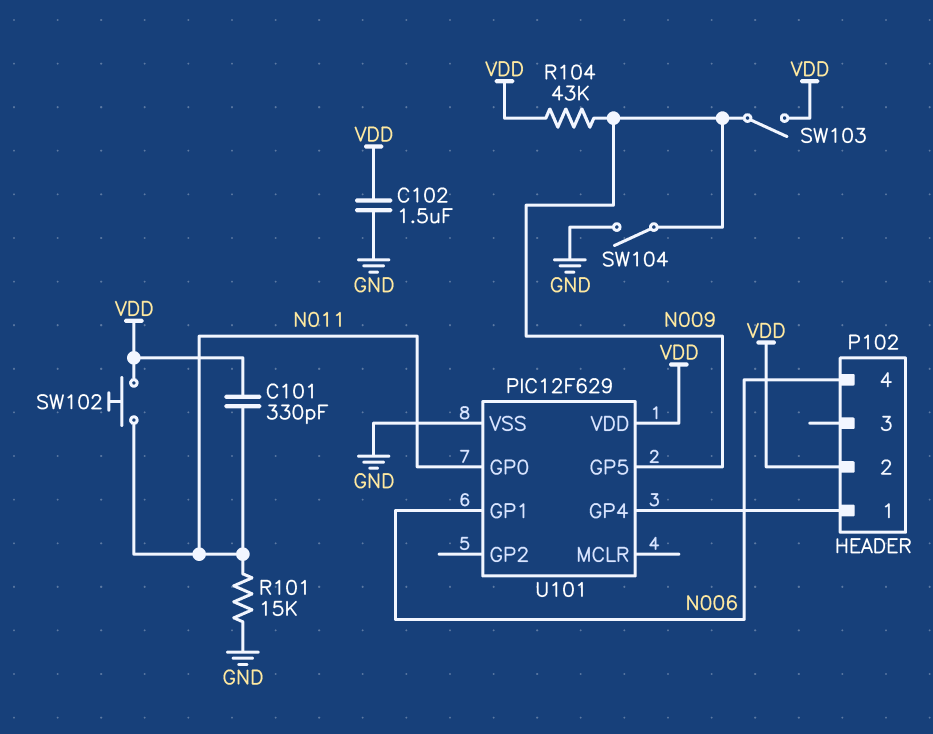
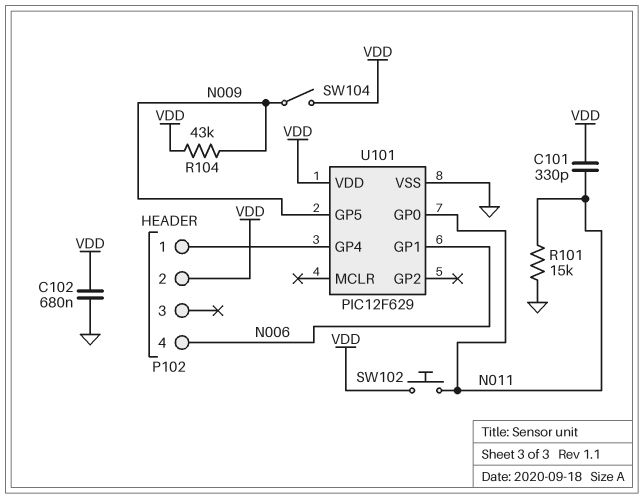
C102: 1.5uF (GND, VDD) -> 680nF (GND, VDD)
SW103: switch (N009, VDD) -> none
SW104: switch (GND, N009) -> switch (N009, VDD)

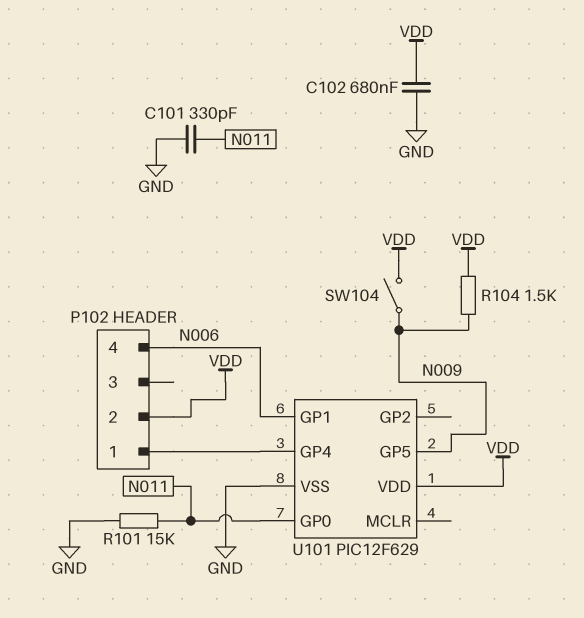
C101: 330pF (N011, VDD) -> 330pF (GND, N011)
R104: 43k (N009, VDD) -> 1.5k (N009, VDD)
SW102: button (N011, VDD) -> none

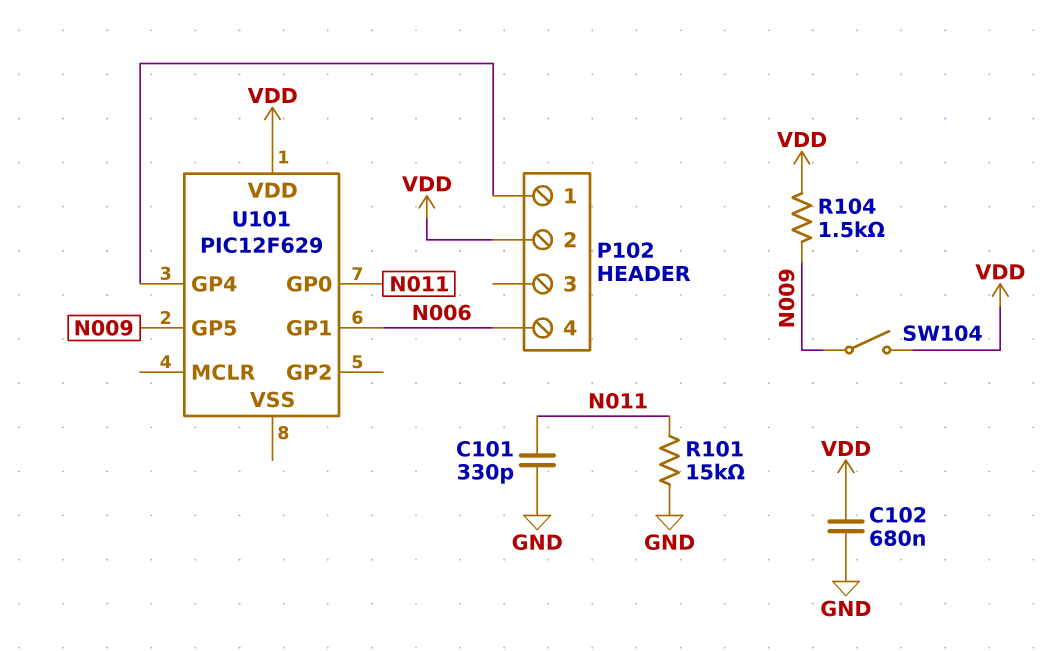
U101 pin VSS: GND -> none

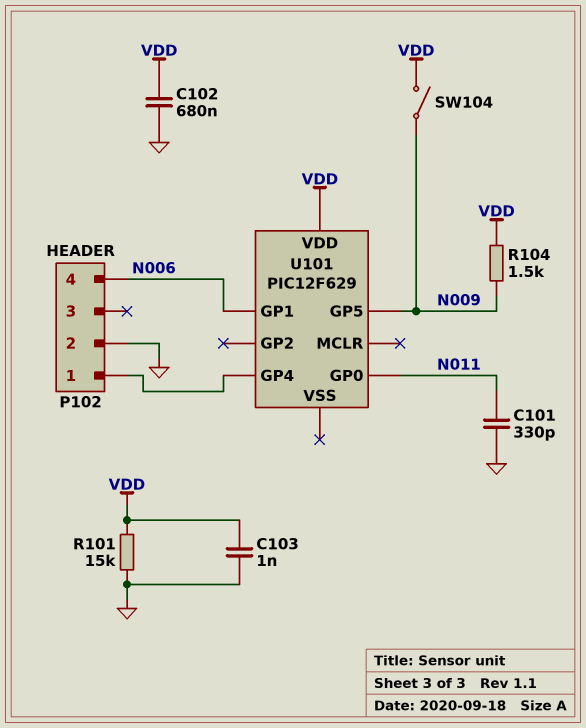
C103: none -> 1nF (GND, VDD)
P102 pin 2: VDD -> GND
R101: 15k (GND, N011) -> 15k (GND, VDD)

